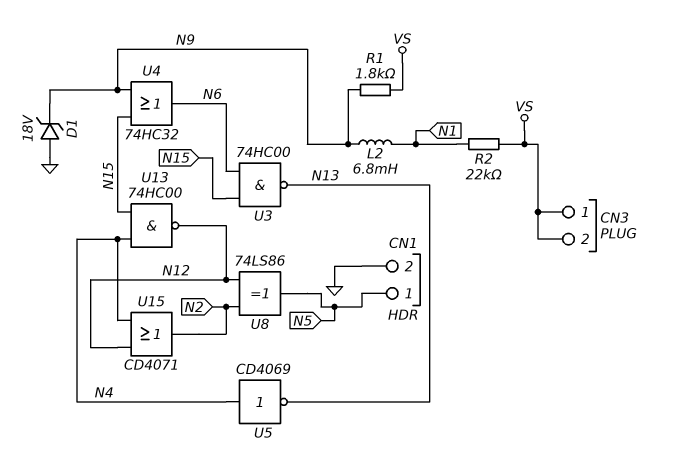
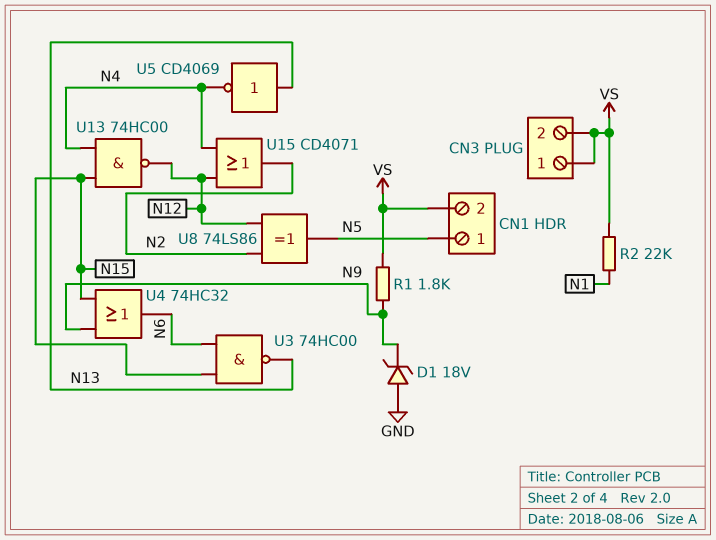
CN1 pin 2: GND -> VS
L2: 6.8mH (N1, N9) -> none
U5: NOT CD4069 (in N4, out N13) -> NOT CD4069 (in N13, out N4)

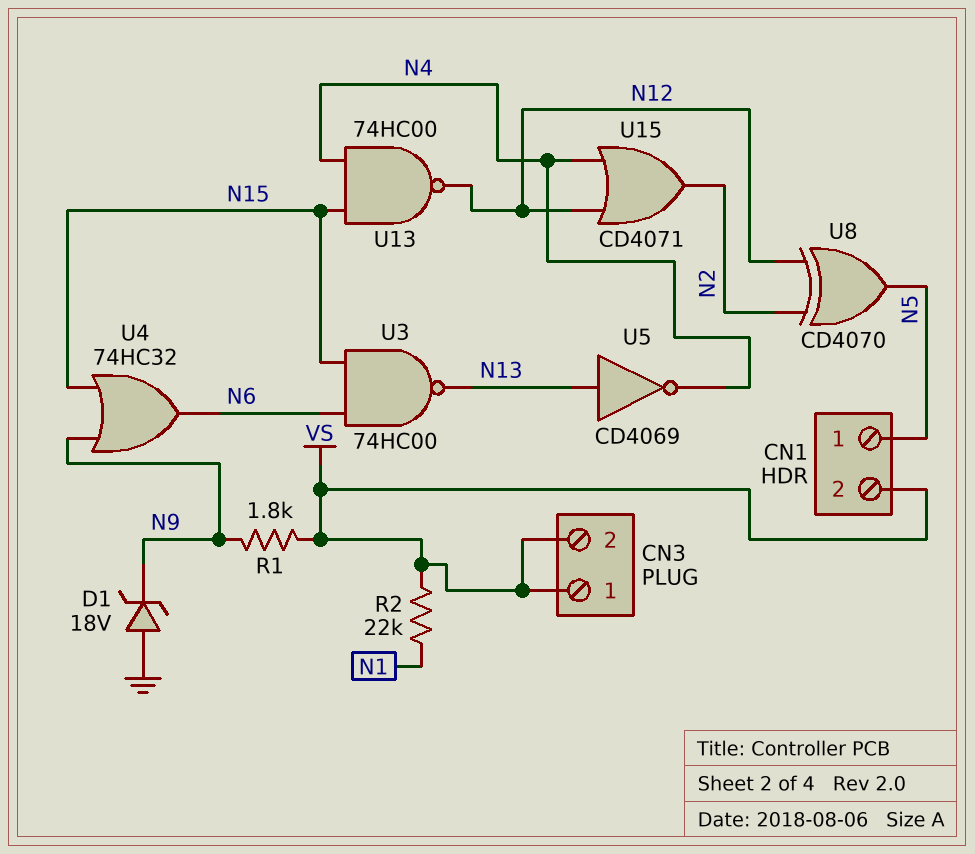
U8: XOR 74LS86 (in N2, in N12, out N5) -> XOR CD4070 (in N2, in N12, out N5)

